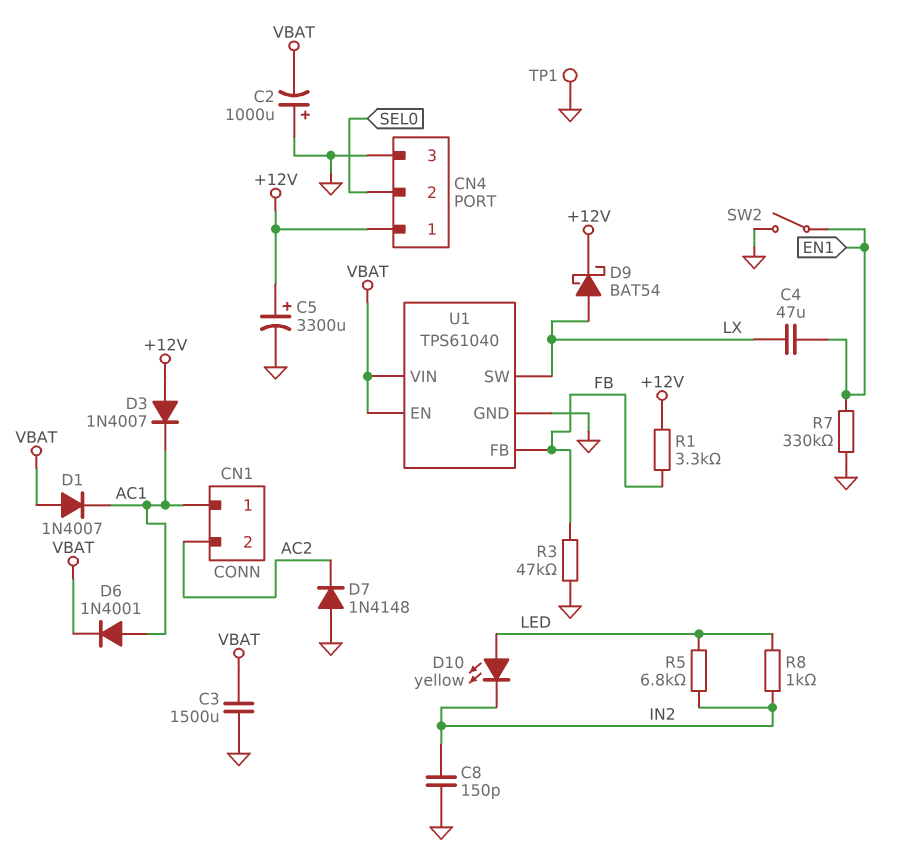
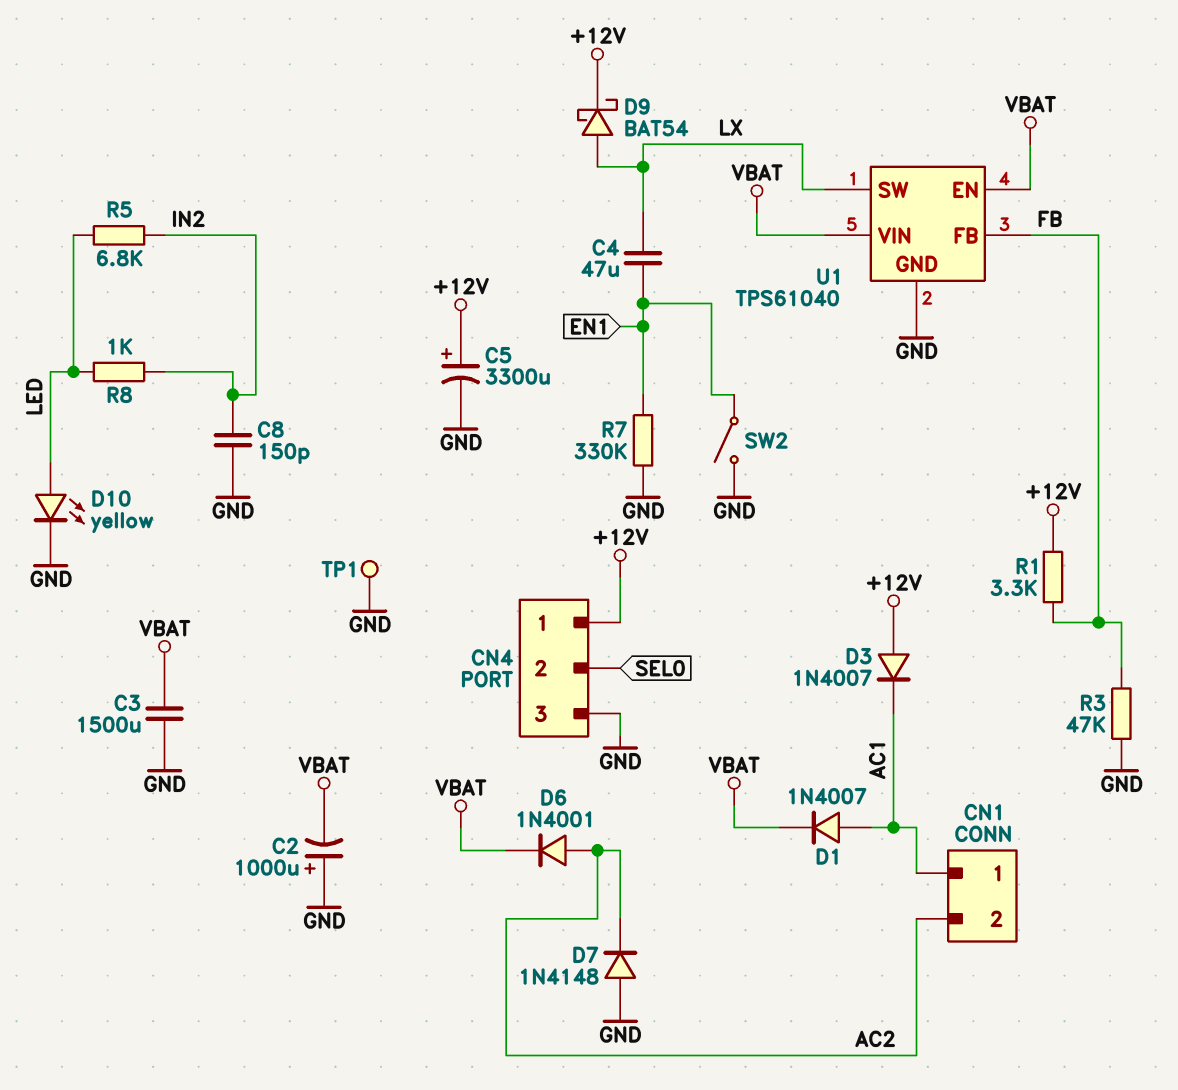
D1: diode 1N4007 (A VBAT, K AC1) -> diode 1N4007 (A AC1, K VBAT)
D6: diode 1N4001 (A AC1, K VBAT) -> diode 1N4001 (A AC2, K VBAT)
D10: LED yellow (A LED, K IN2) -> LED yellow (A LED, K GND)

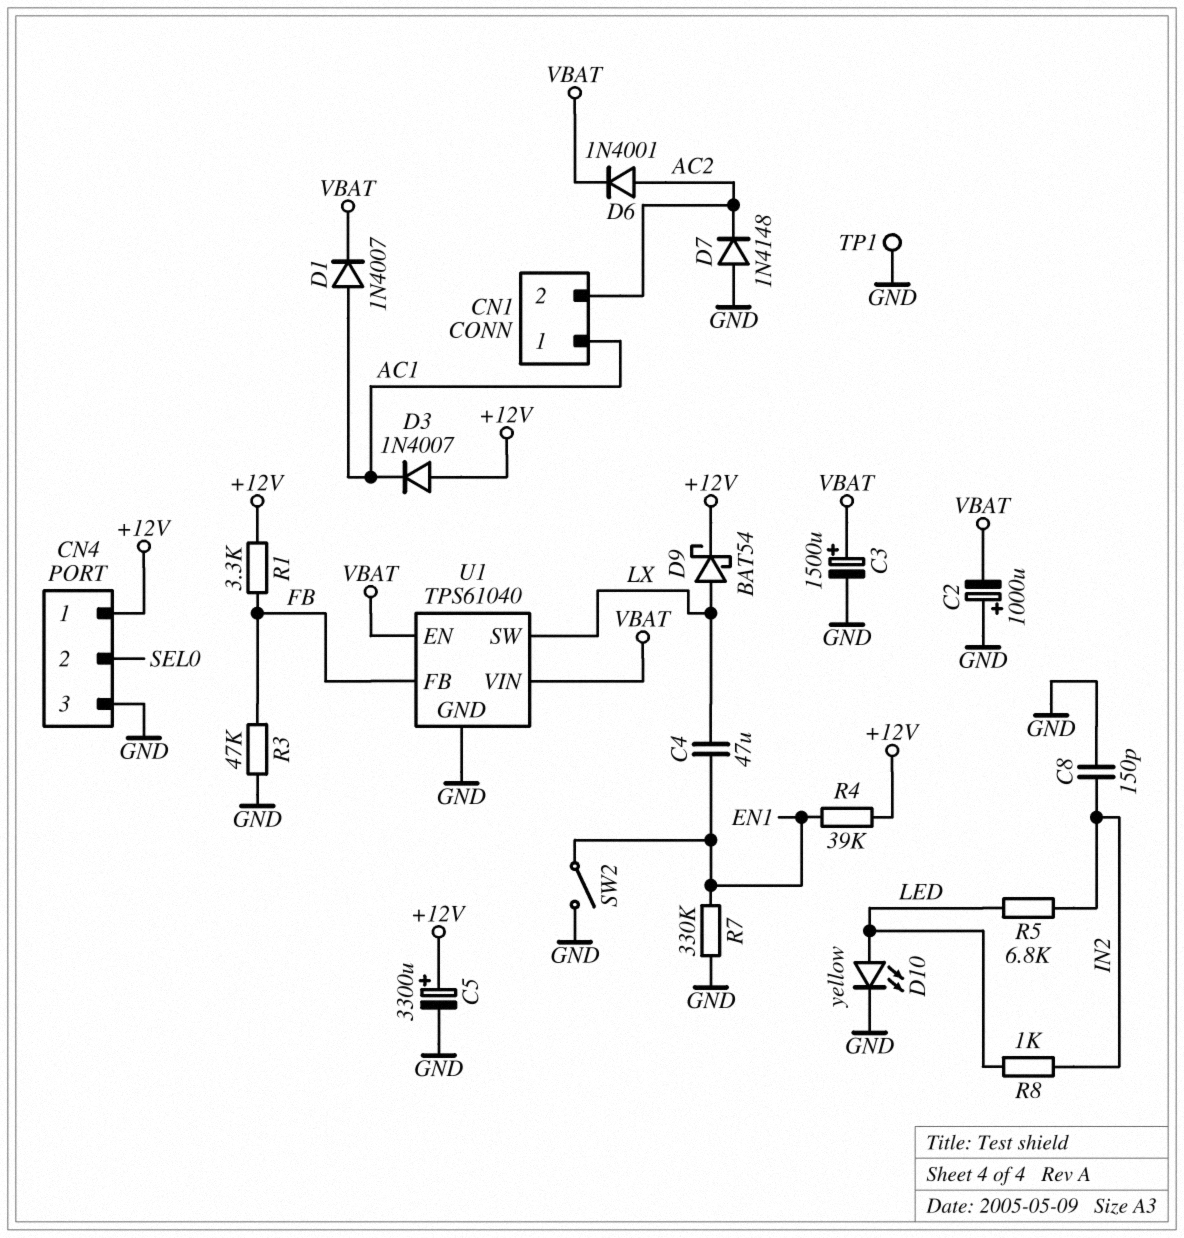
C3: 1500uF (GND, VBAT) -> 1500uF (plus VBAT, minus GND)
R4: none -> 39k (+12V, EN1)

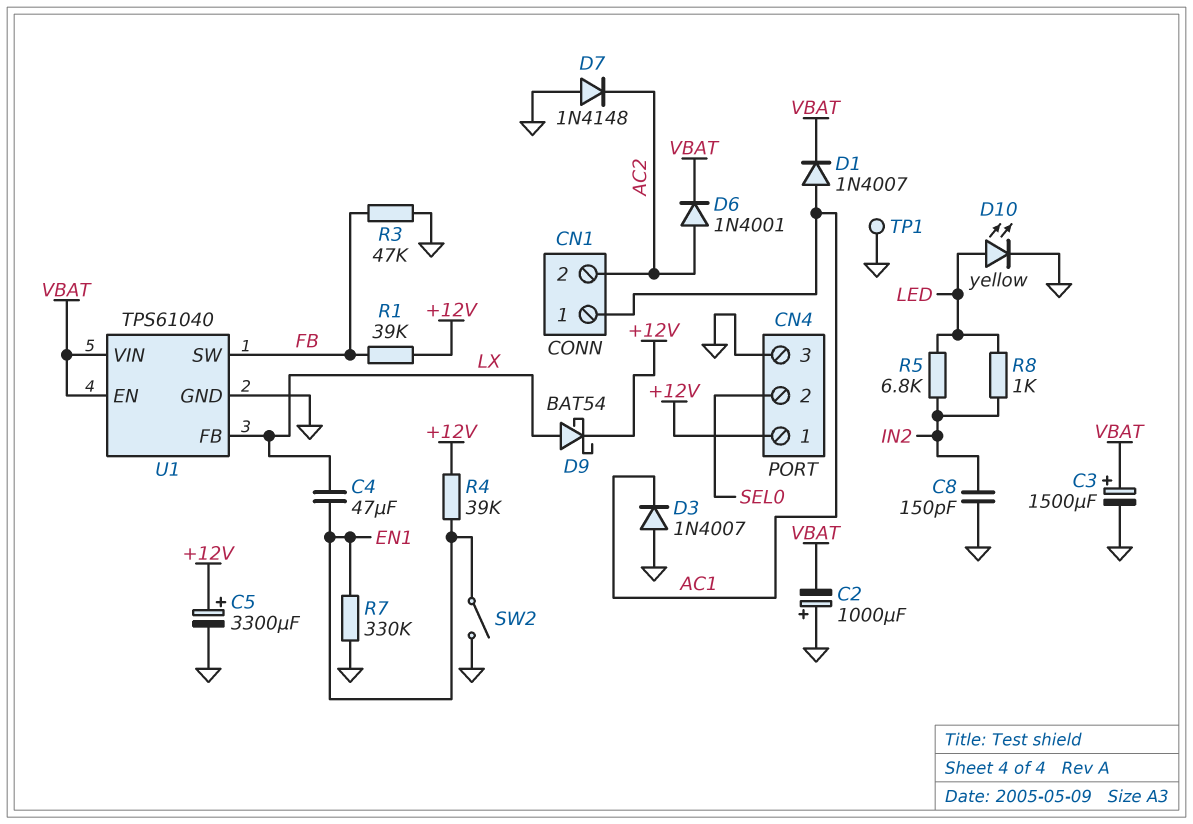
D3: diode 1N4007 (A +12V, K AC1) -> diode 1N4007 (A GND, K AC1)
R1: 3.3k (+12V, FB) -> 39k (+12V, FB)
U1 pin FB: FB -> LX
U1 pin SW: LX -> FB

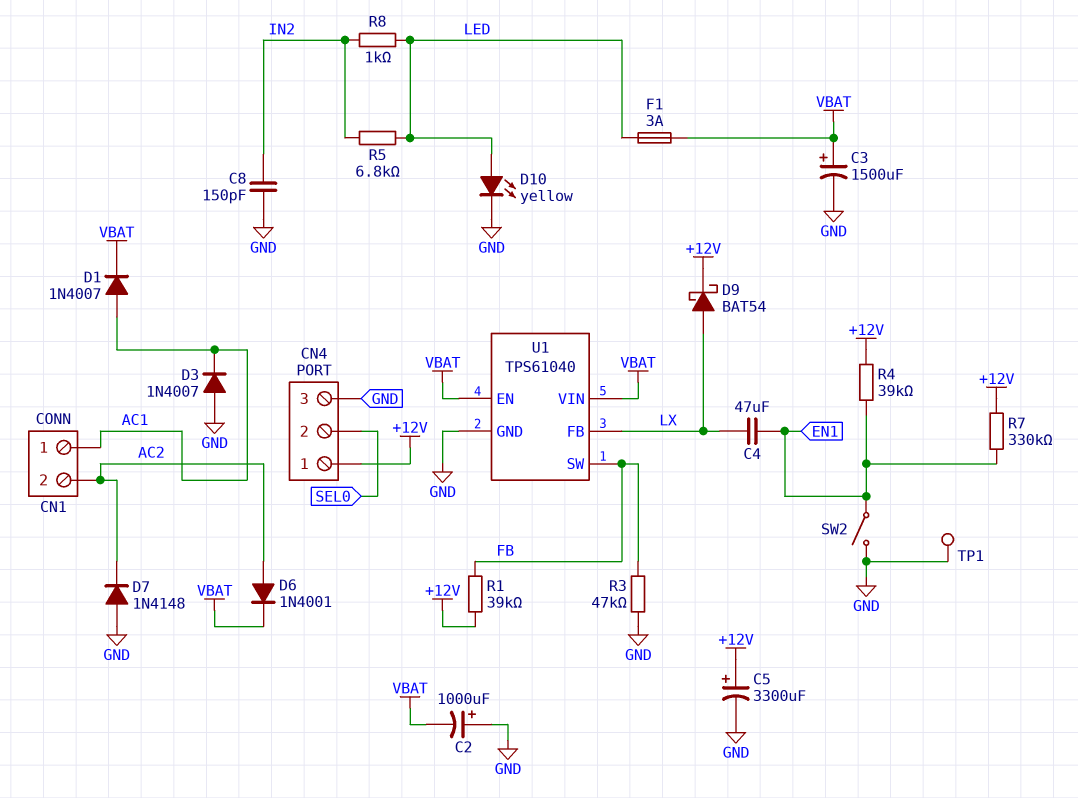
F1: none -> 3A (LED, VBAT)
R7: 330k (EN1, GND) -> 330k (+12V, EN1)

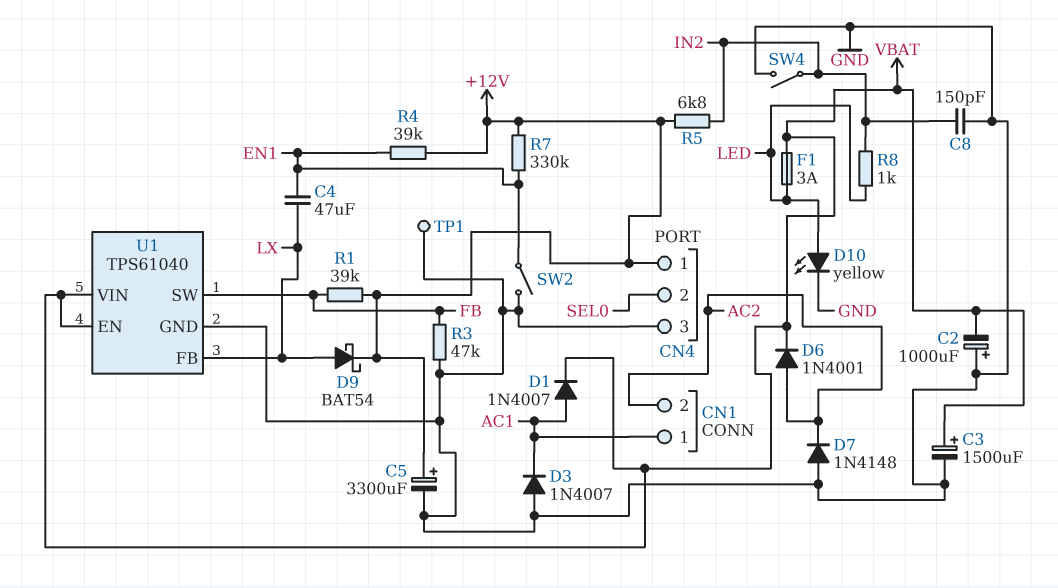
R5: 6.8k (IN2, LED) -> 6.8k (+12V, IN2)
SW4: none -> switch (GND, IN2)

